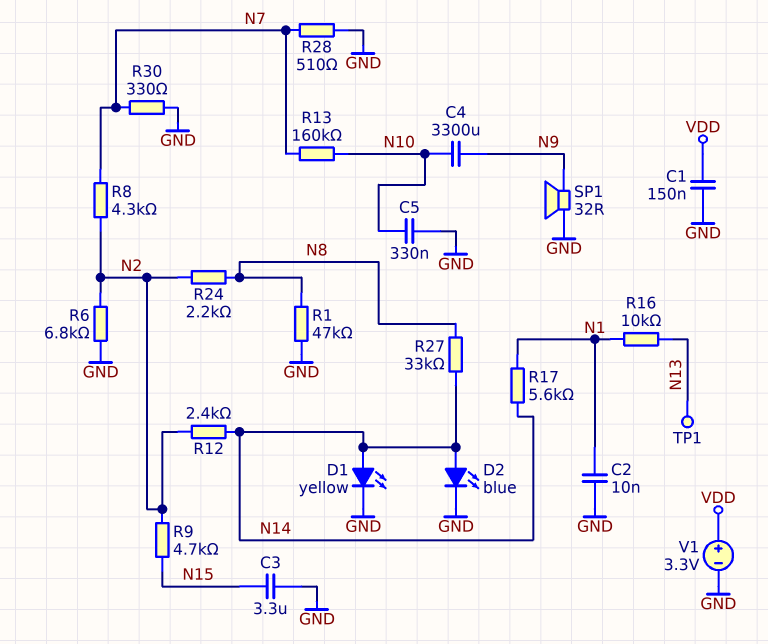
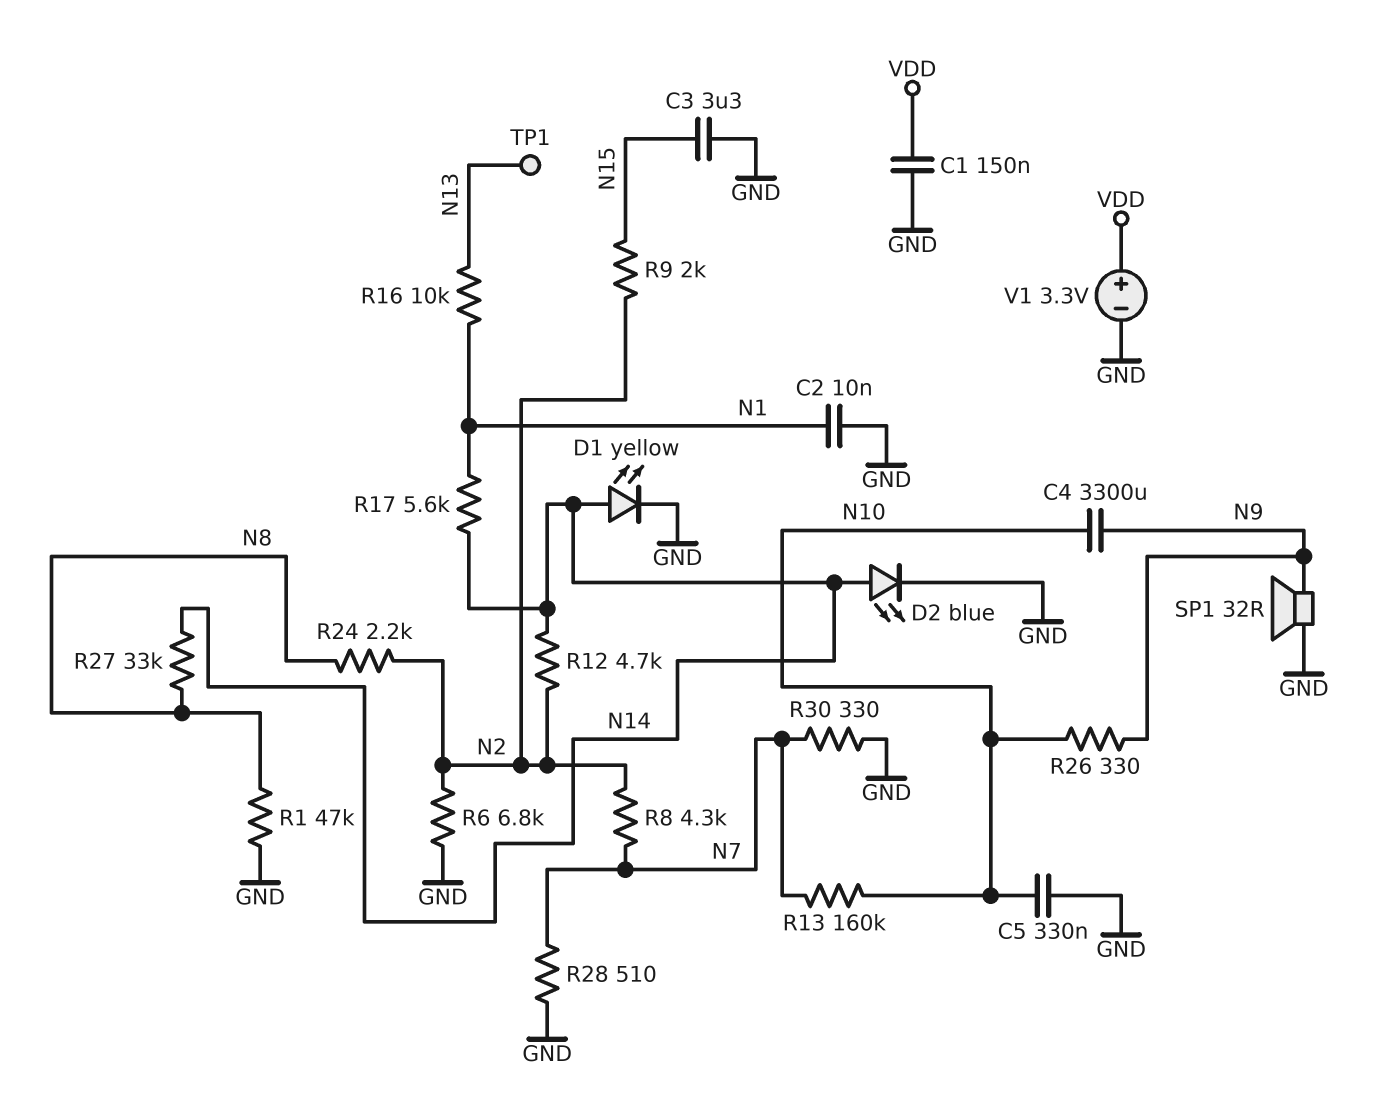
R9: 4.7k (N2, N15) -> 2k (N2, N15)
R12: 2.4k (N2, N14) -> 4.7k (N2, N14)
R26: none -> 330 (N9, N10)

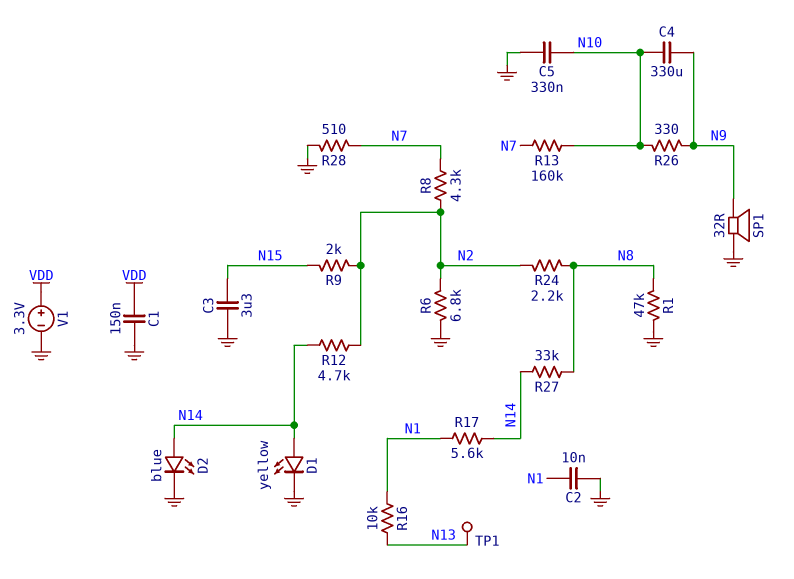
C4: 3300uF (N9, N10) -> 330uF (N9, N10)
R30: 330 (GND, N7) -> none

